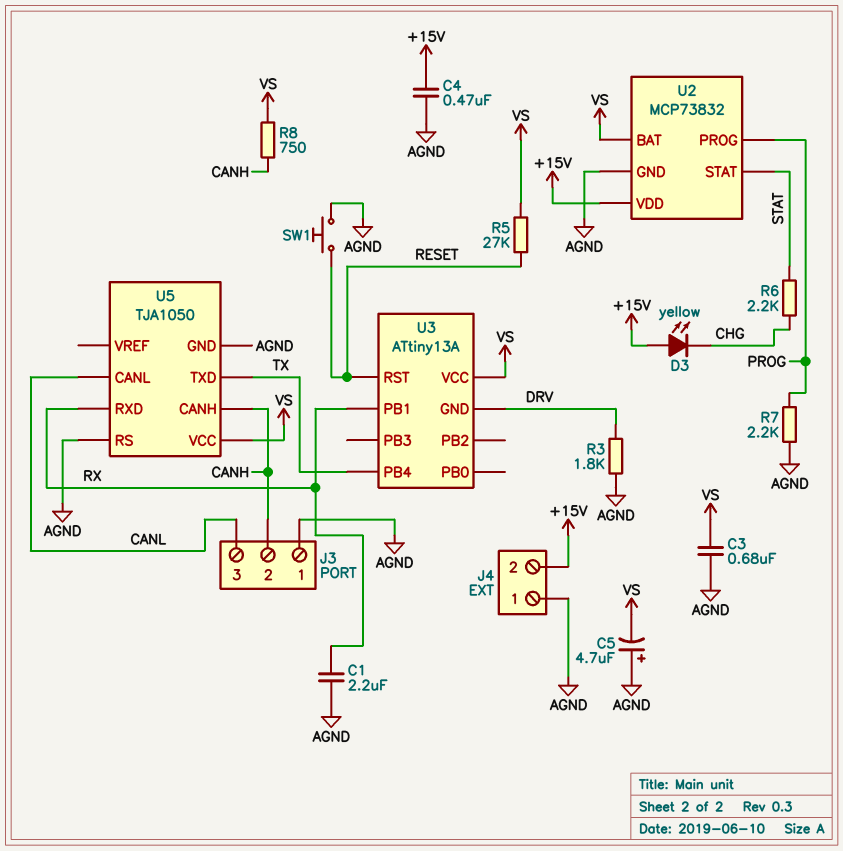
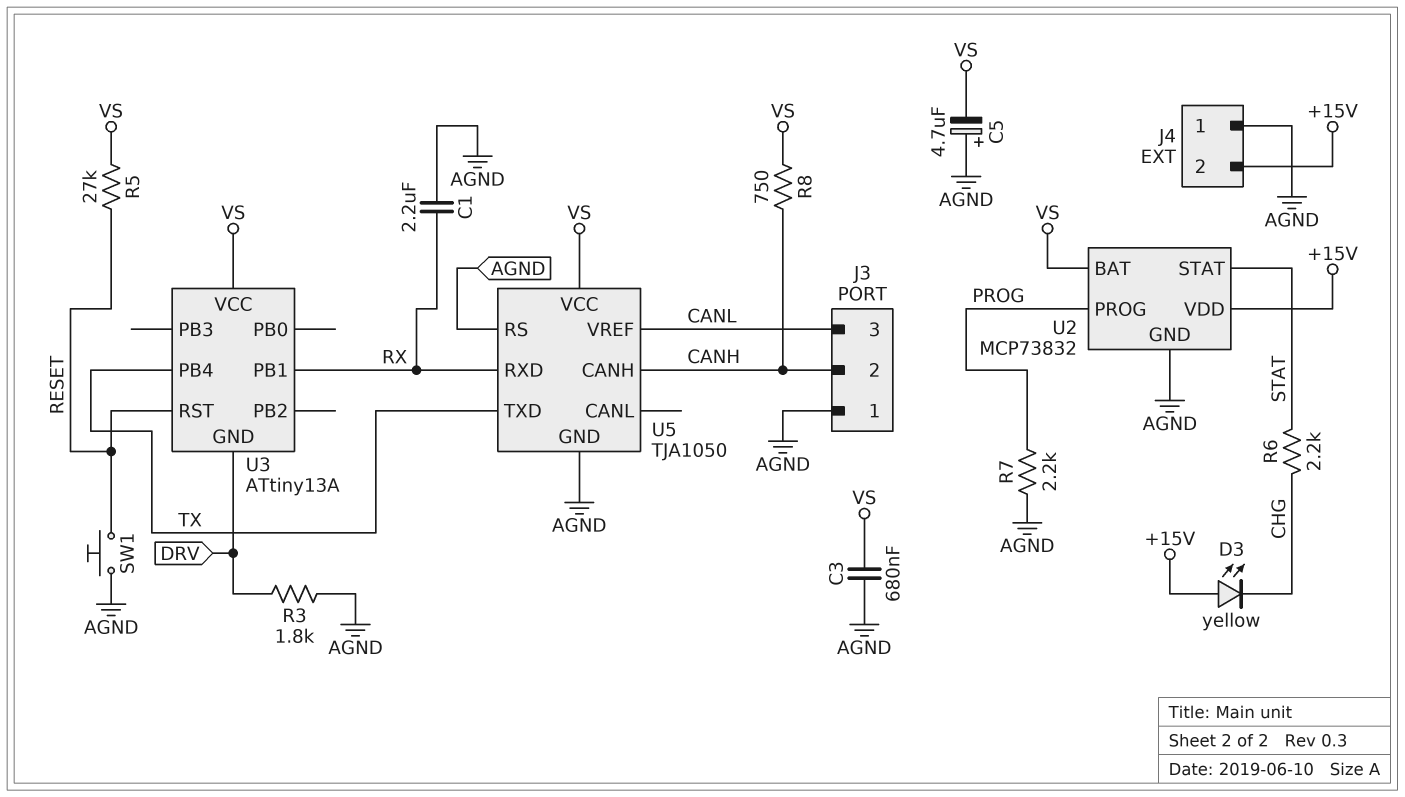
C4: 470nF (+15V, AGND) -> none
U5 pin CANL: CANL -> none
U5 pin VREF: none -> CANL

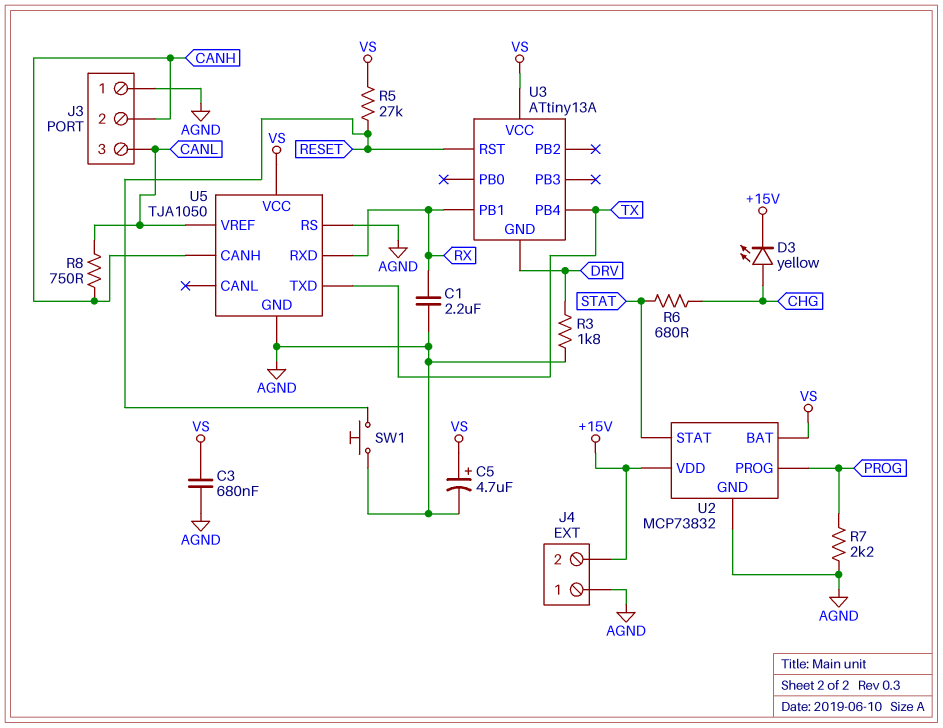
C5: 4.7uF (plus AGND, minus VS) -> 4.7uF (plus VS, minus AGND)
D3: LED yellow (A +15V, K CHG) -> LED yellow (A CHG, K +15V)
R6: 2.2k (CHG, STAT) -> 680 (CHG, STAT)
R8: 750 (CANH, VS) -> 750 (CANH, CANL)

